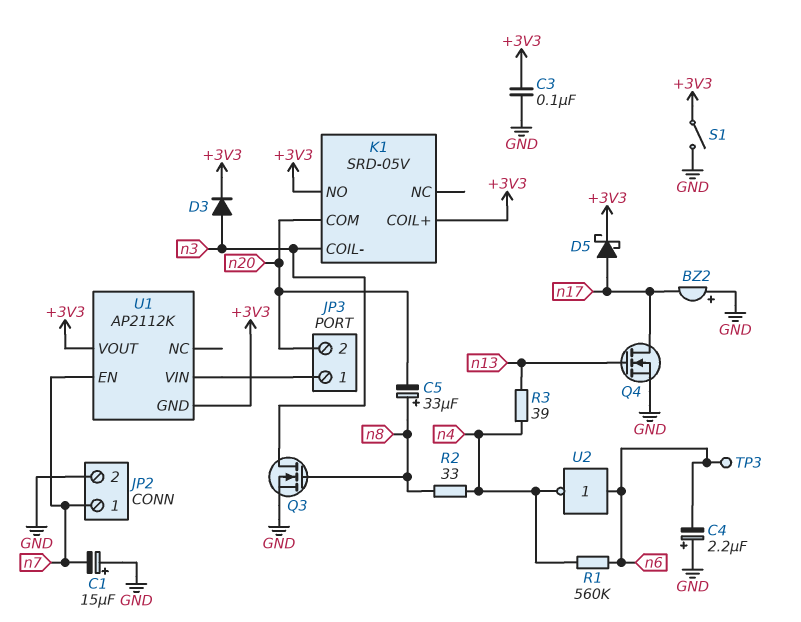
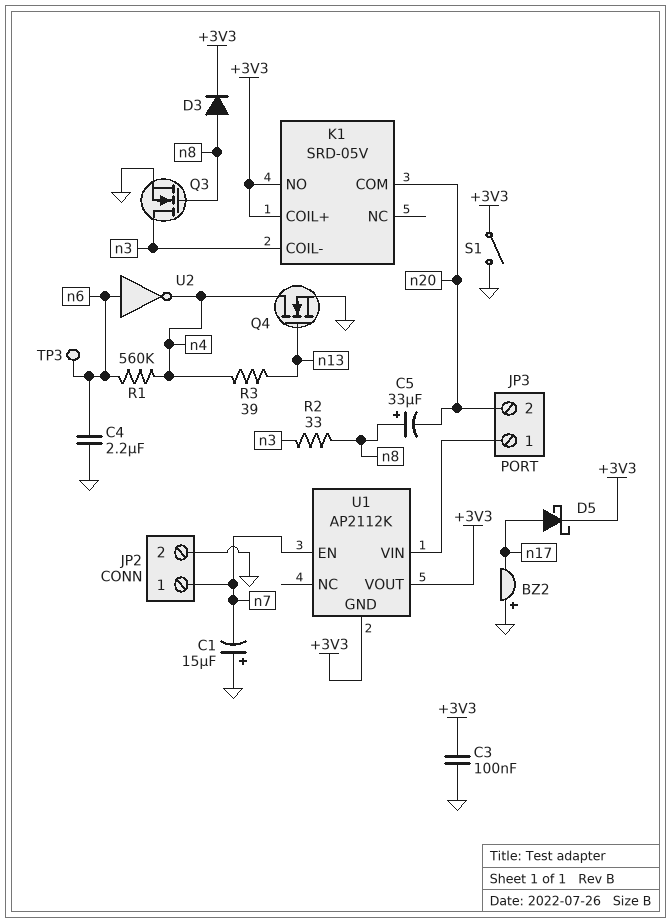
C4: 2.2uF (plus GND, minus n6) -> 2.2uF (GND, n6)
D3: diode (A n3, K +3V3) -> diode (A n8, K +3V3)
Q4: NMOS (G n13, D n17, S GND) -> NMOS (G n13, D n4, S GND)
R2: 33 (n4, n8) -> 33 (n3, n8)

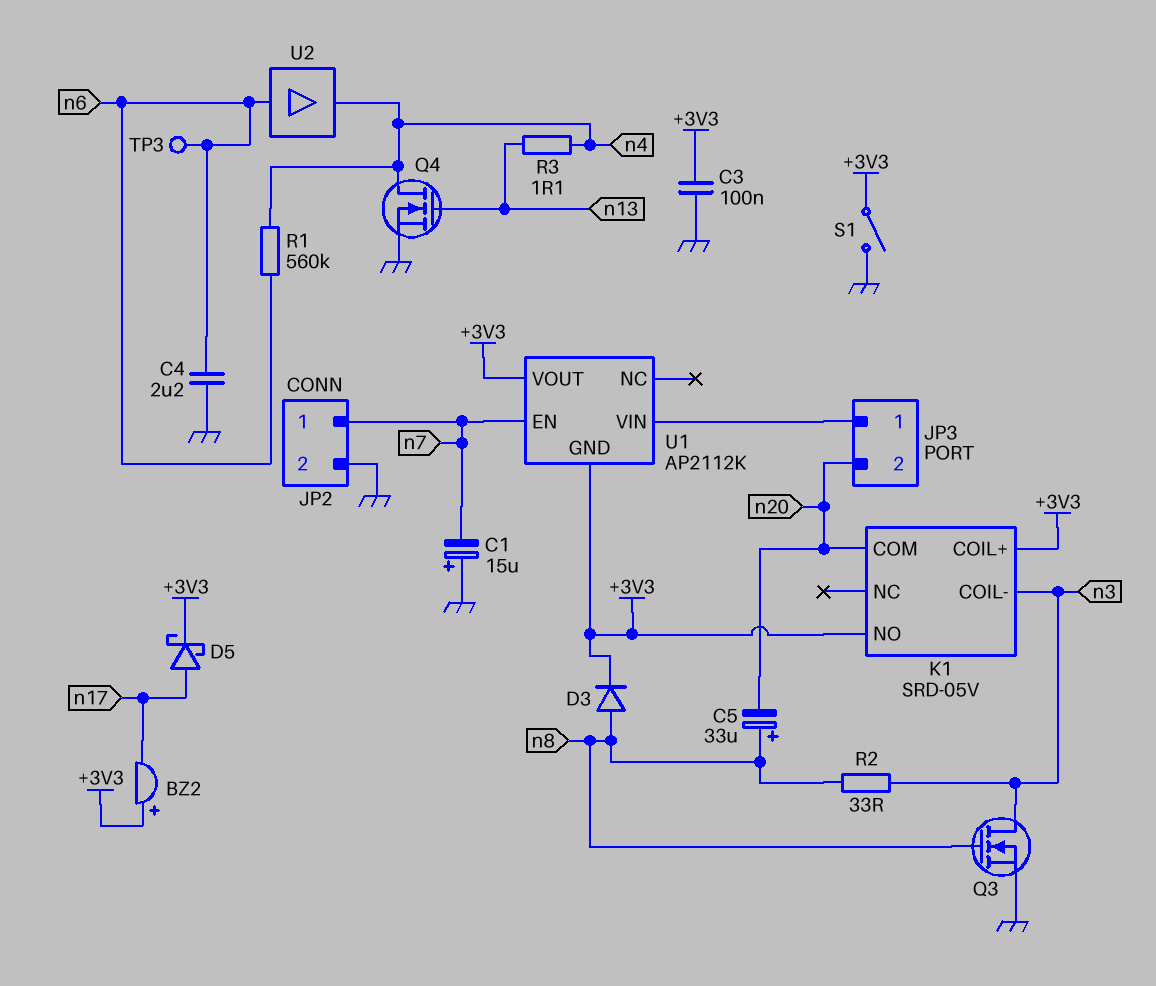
BZ2: buzzer (plus GND, minus n17) -> buzzer (plus +3V3, minus n17)
R3: 39 (n4, n13) -> 1.1 (n4, n13)
U2: NOT (in n6, out n4) -> buffer (in n6, out n4)

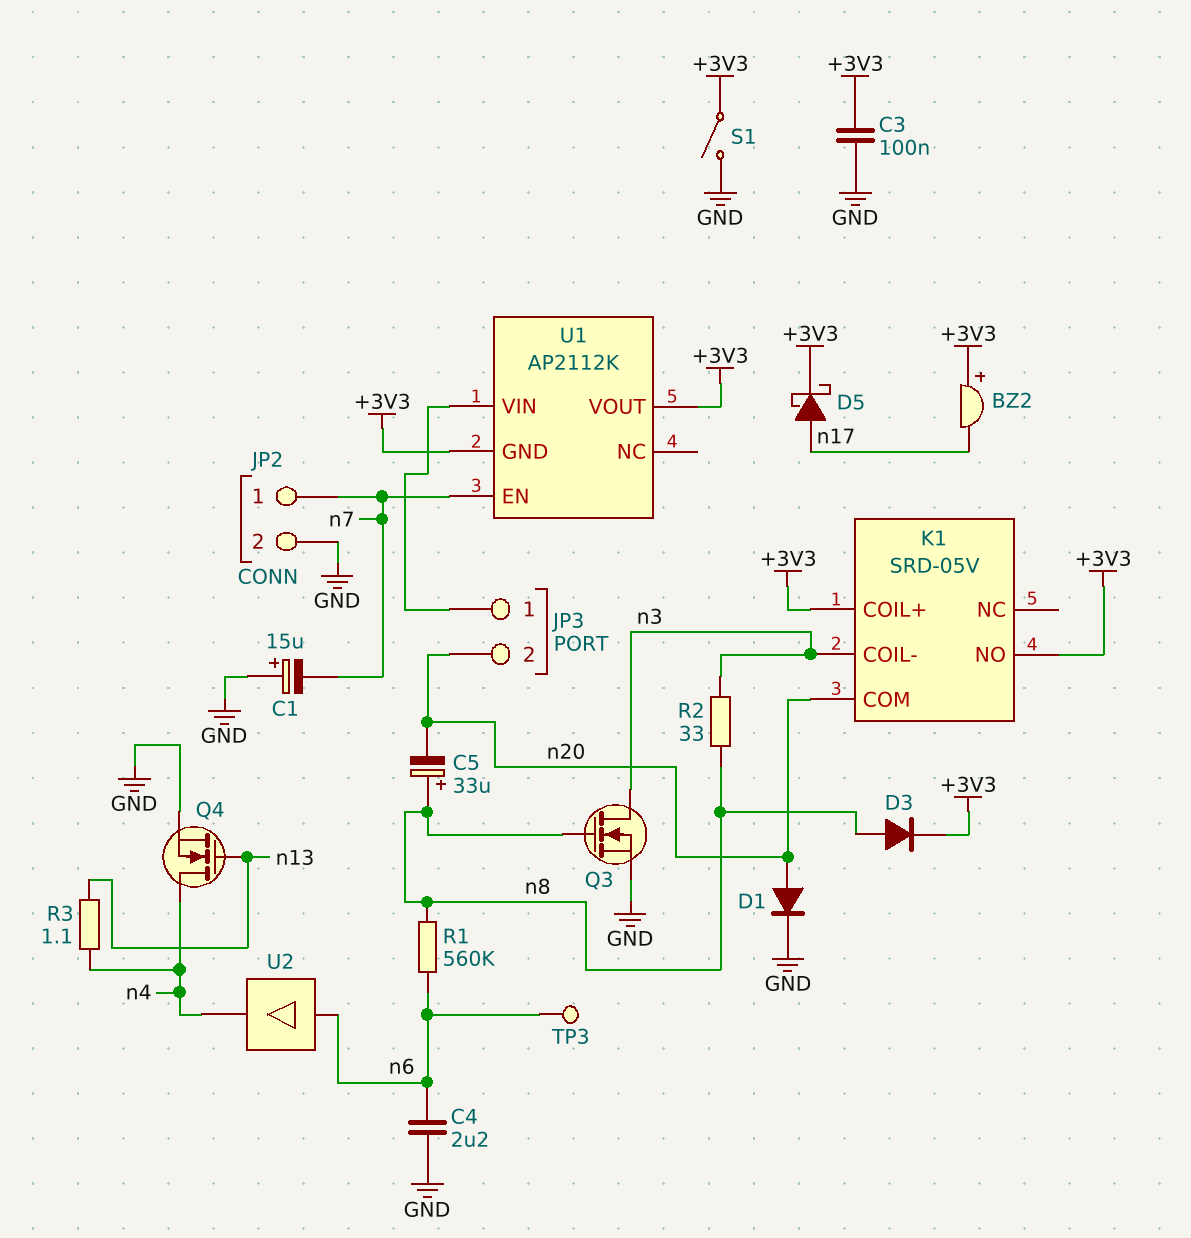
D1: none -> diode (A n20, K GND)
R1: 560k (n4, n6) -> 560k (n6, n8)

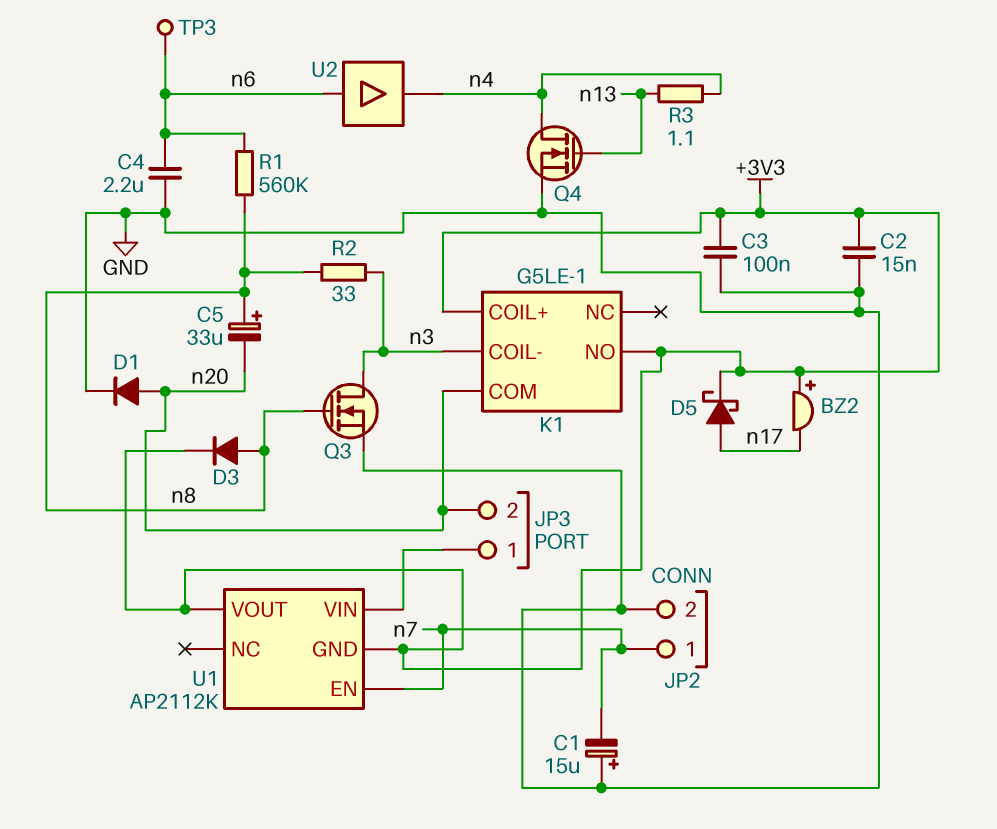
C2: none -> 15nF (+3V3, GND)
K1: SRD-05V -> G5LE-1
S1: switch (+3V3, GND) -> none

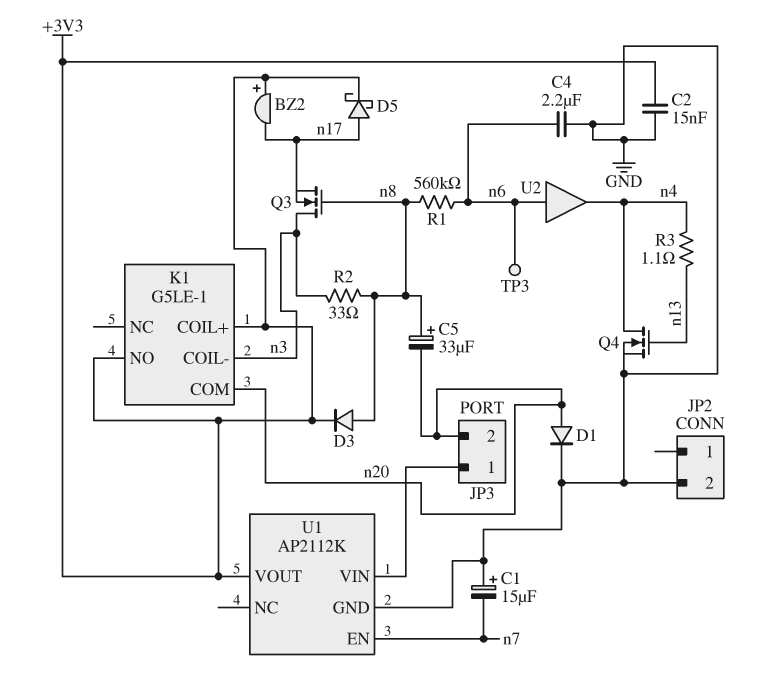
C3: 100nF (+3V3, GND) -> none
JP2 pin 1: n7 -> none
Q3: NMOS (G n8, D n3, S GND) -> NMOS (G n8, D n3, S n17)
U1 pin GND: +3V3 -> GND

